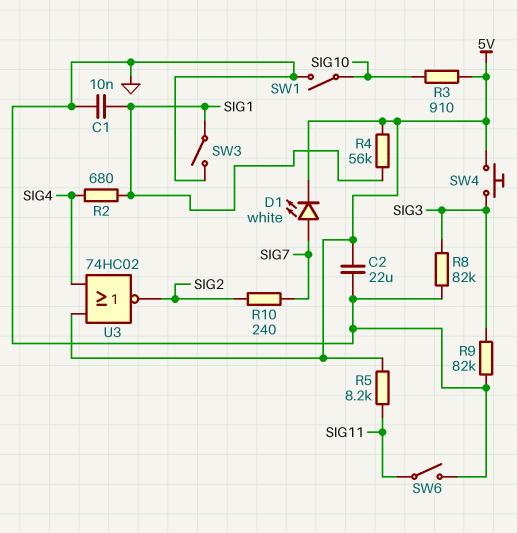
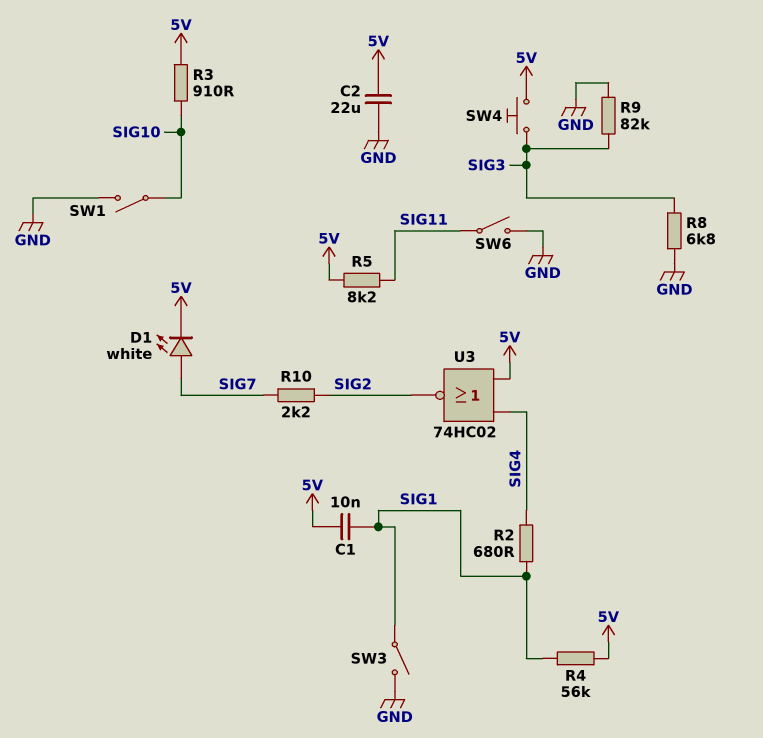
C1: 10nF (GND, SIG1) -> 10nF (5V, SIG1)
R8: 82k (GND, SIG3) -> 6.8k (GND, SIG3)
R10: 240 (SIG2, SIG7) -> 2.2k (SIG2, SIG7)

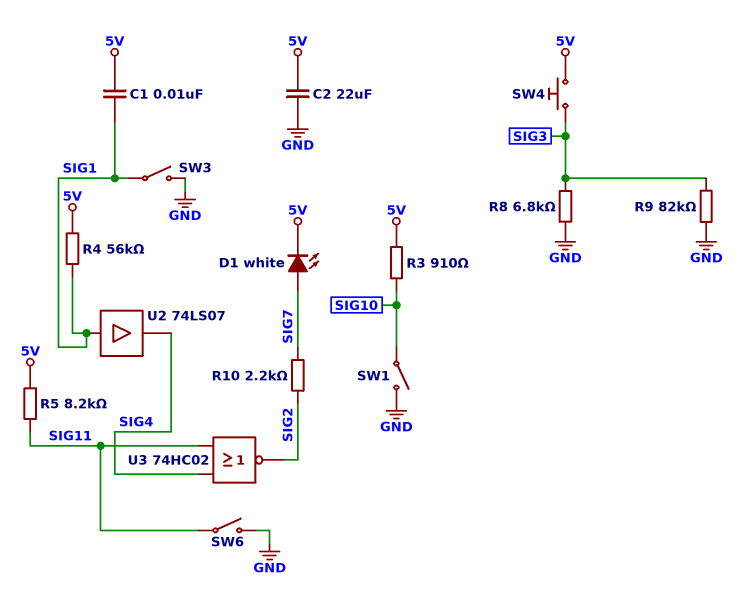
R2: 680 (SIG1, SIG4) -> none
U2: none -> buffer 74LS07 (in SIG1, out SIG4)
U3: NOR 74HC02 (in 5V, in SIG4, out SIG2) -> NOR 74HC02 (in SIG4, in SIG11, out SIG2)

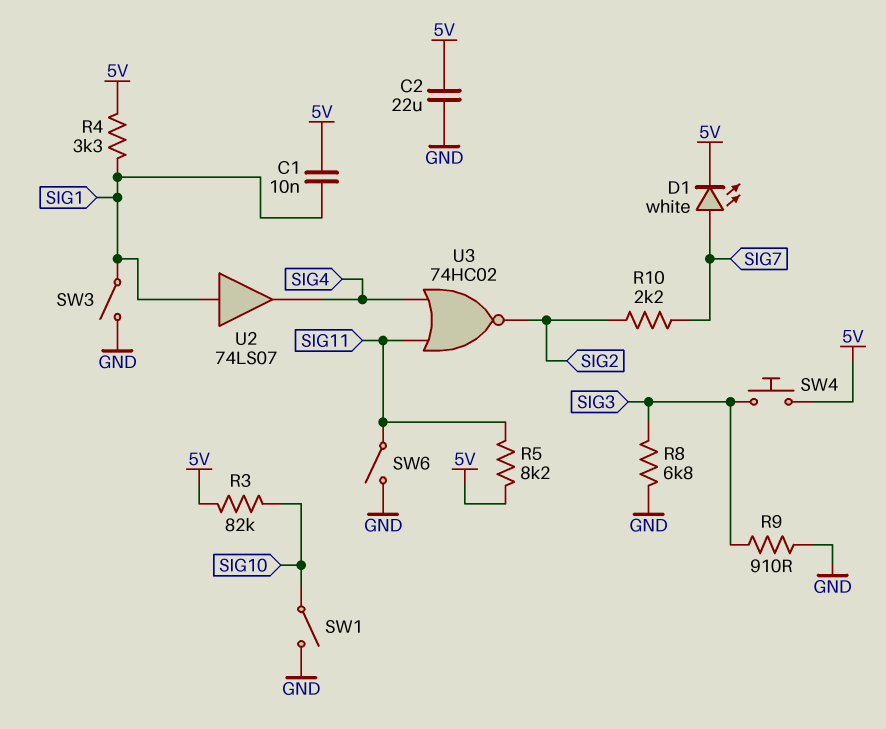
R3: 910 (5V, SIG10) -> 82k (5V, SIG10)
R4: 56k (5V, SIG1) -> 3.3k (5V, SIG1)
R9: 82k (GND, SIG3) -> 910 (GND, SIG3)

